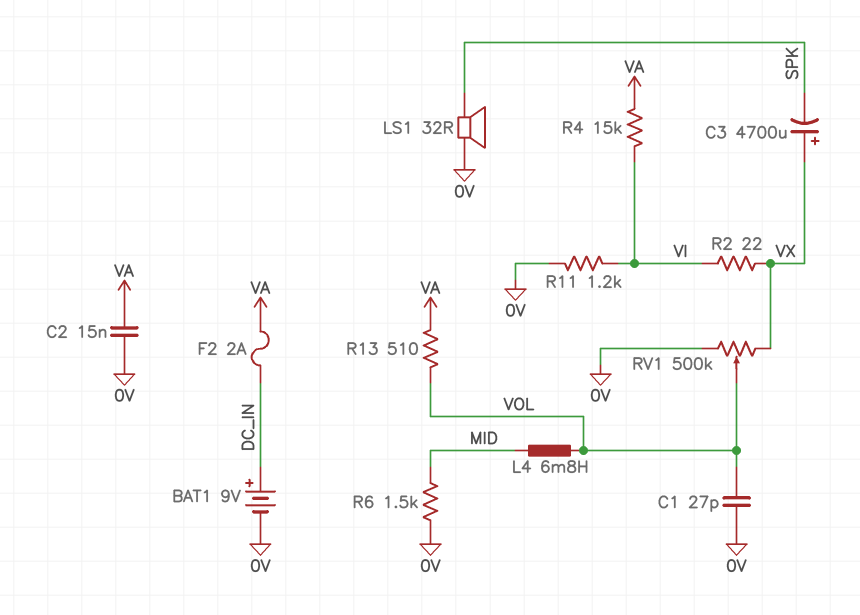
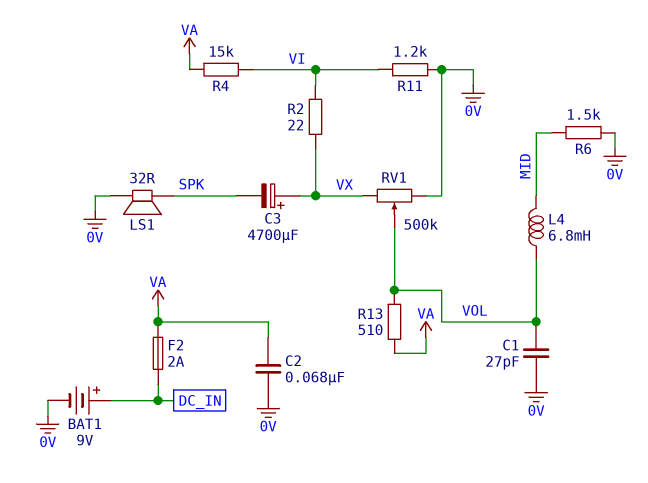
C2: 15nF (0V, VA) -> 68nF (0V, VA)

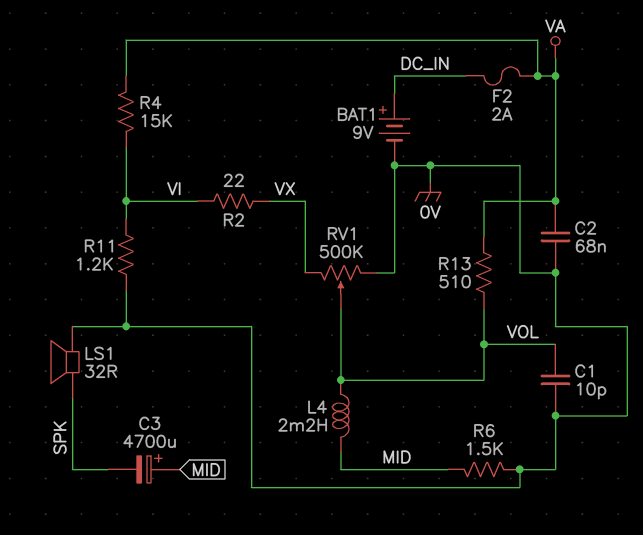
C1: 27pF (0V, VOL) -> 10pF (0V, VOL)
C3: 4700uF (plus VX, minus SPK) -> 4700uF (plus MID, minus SPK)
L4: 6.8mH (MID, VOL) -> 2.2mH (MID, VOL)

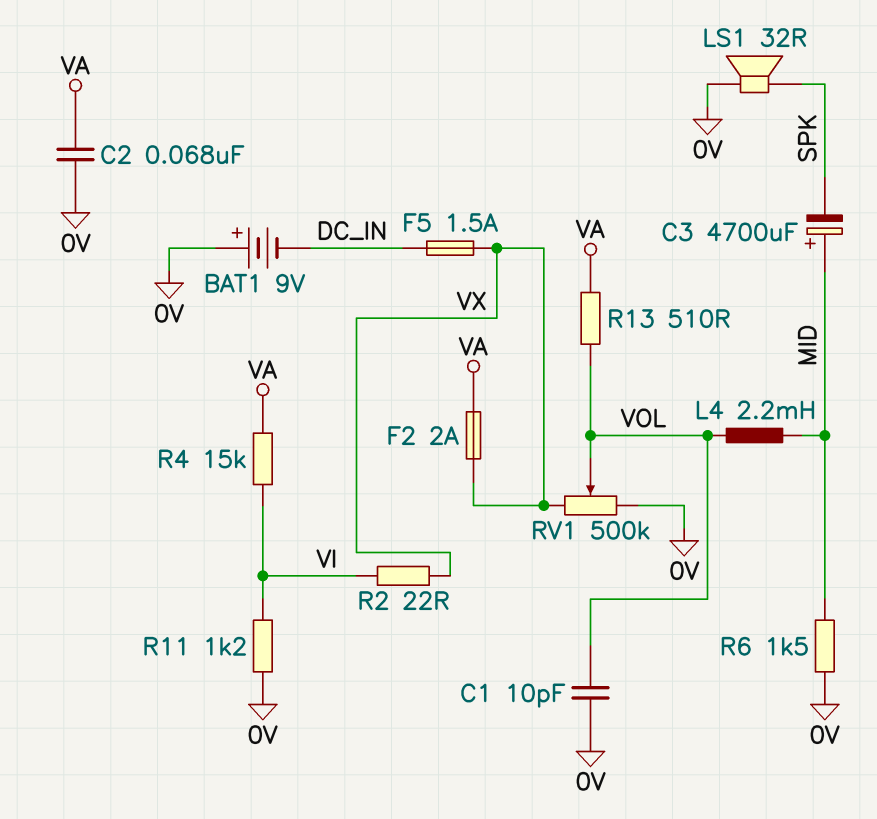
BAT1: 9V (plus DC_IN, minus 0V) -> 9V (plus 0V, minus DC_IN)
F2: 2A (DC_IN, VA) -> 2A (VA, VX)
F5: none -> 1.5A (DC_IN, VX)

